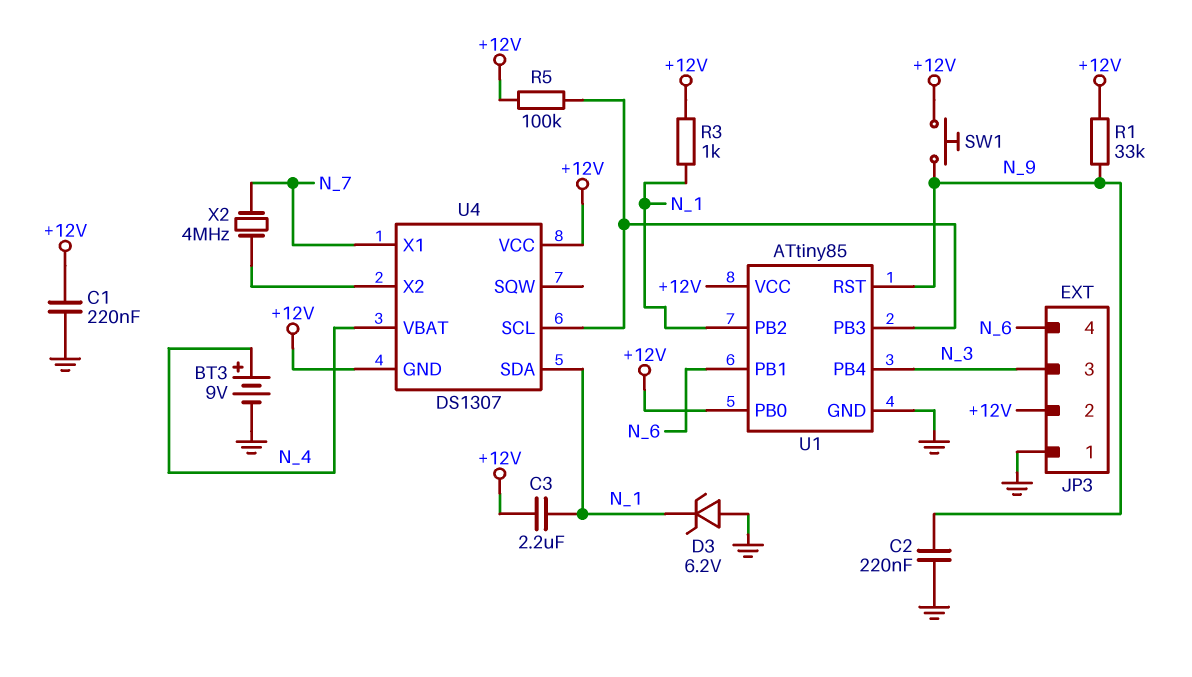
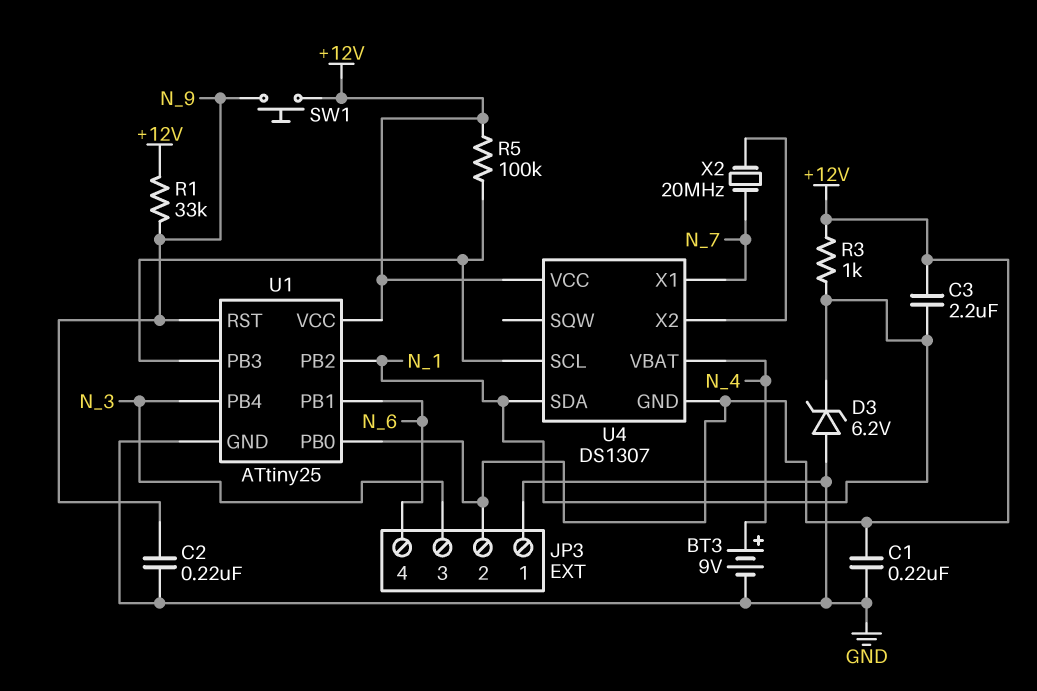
U1: ATtiny85 -> ATtiny25
X2: 4MHz (N_7, U4/X2) -> 20MHz (N_7, U4/X2)

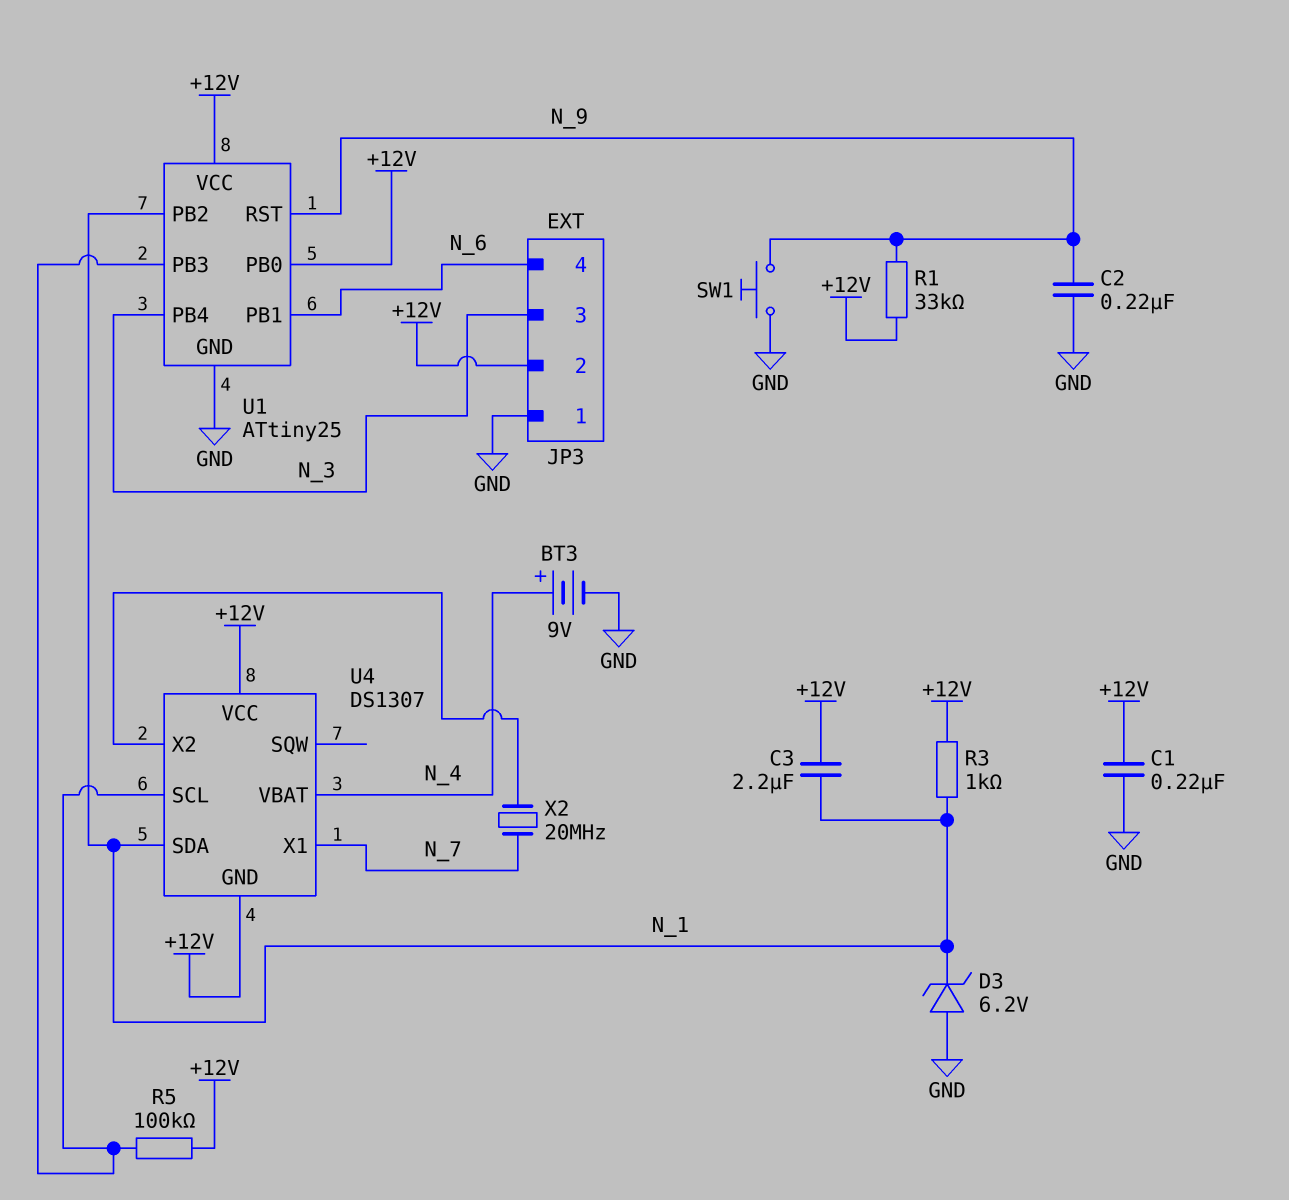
SW1: button (+12V, N_9) -> button (GND, N_9)

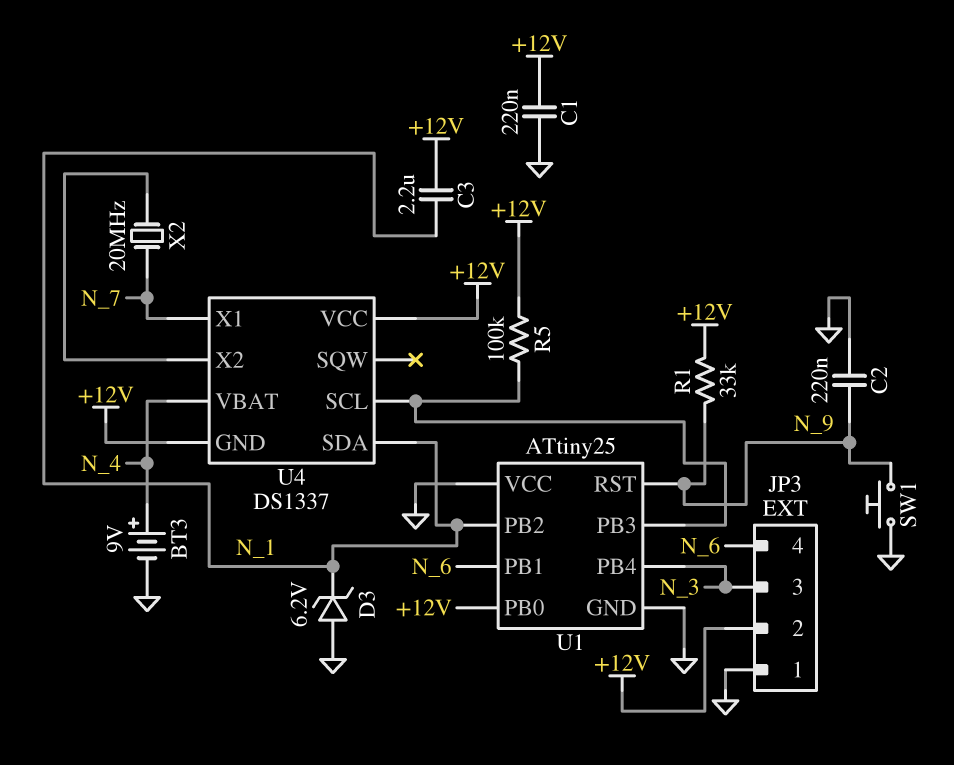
R3: 1k (+12V, N_1) -> none
U1 pin VCC: +12V -> GND
U4: DS1307 -> DS1337

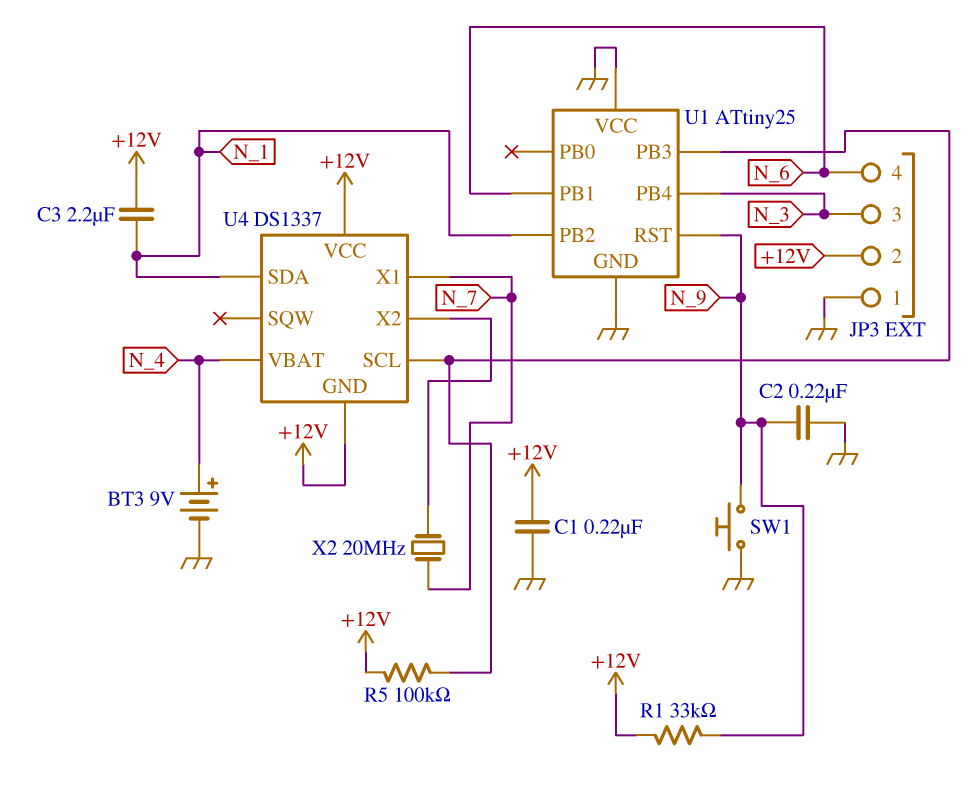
D3: zener 6.2V (A GND, K N_1) -> none
U1 pin PB0: +12V -> none

